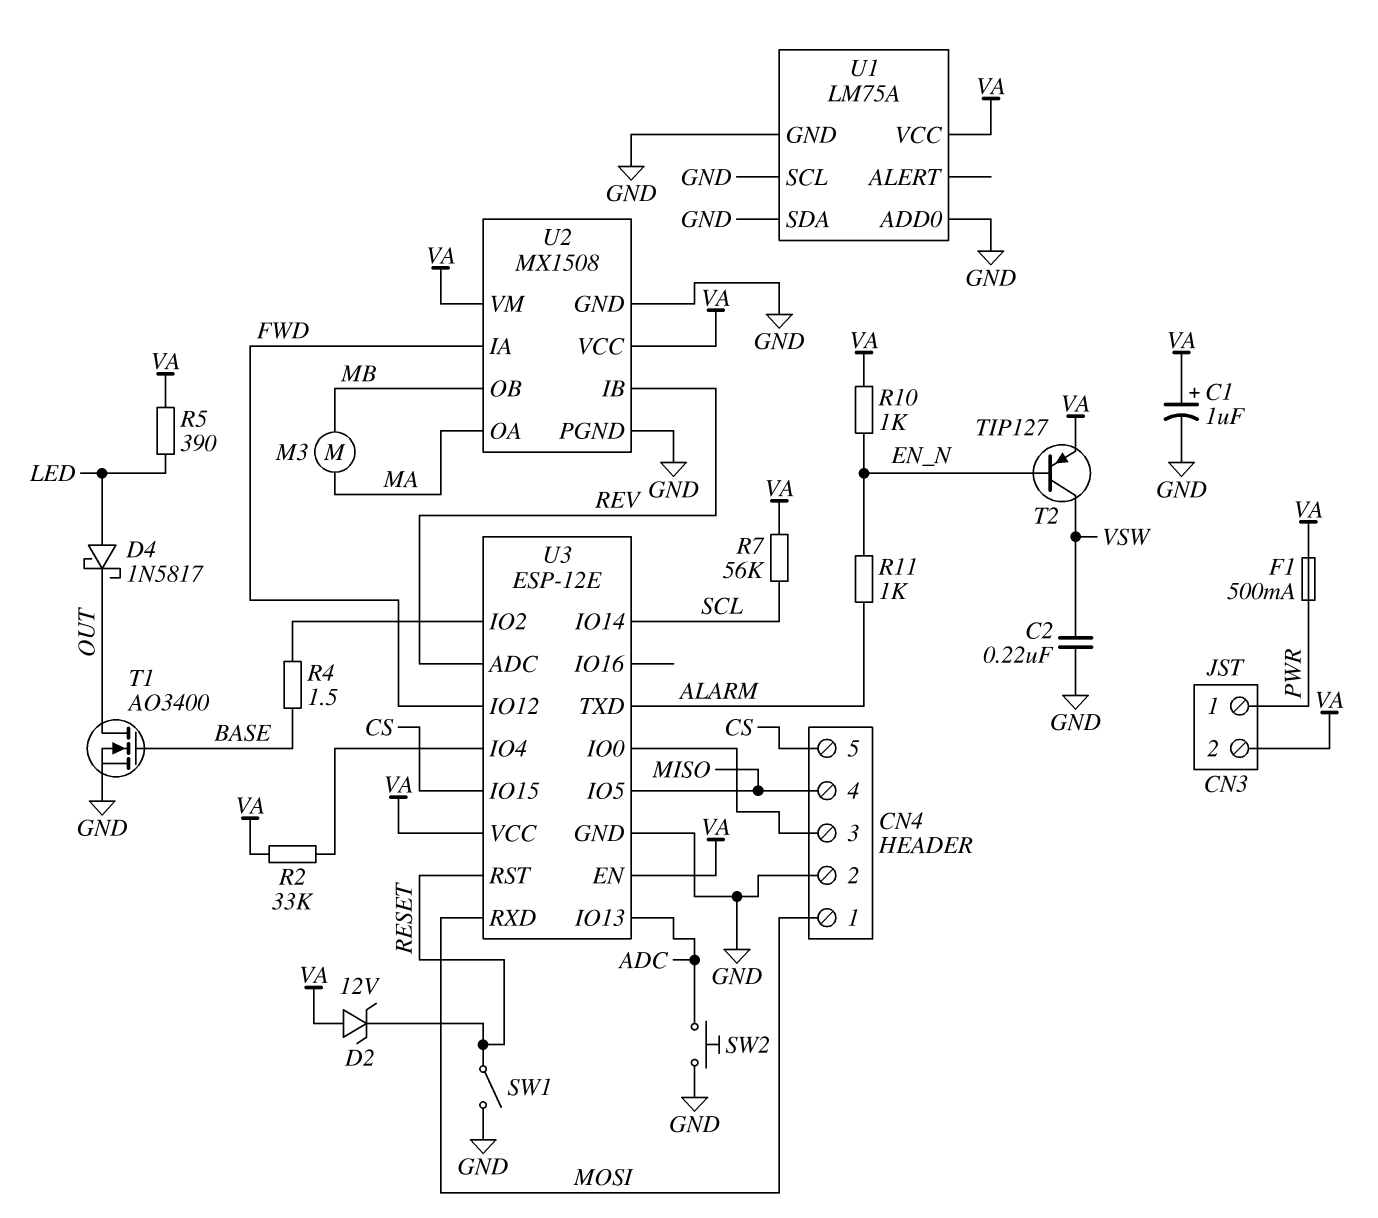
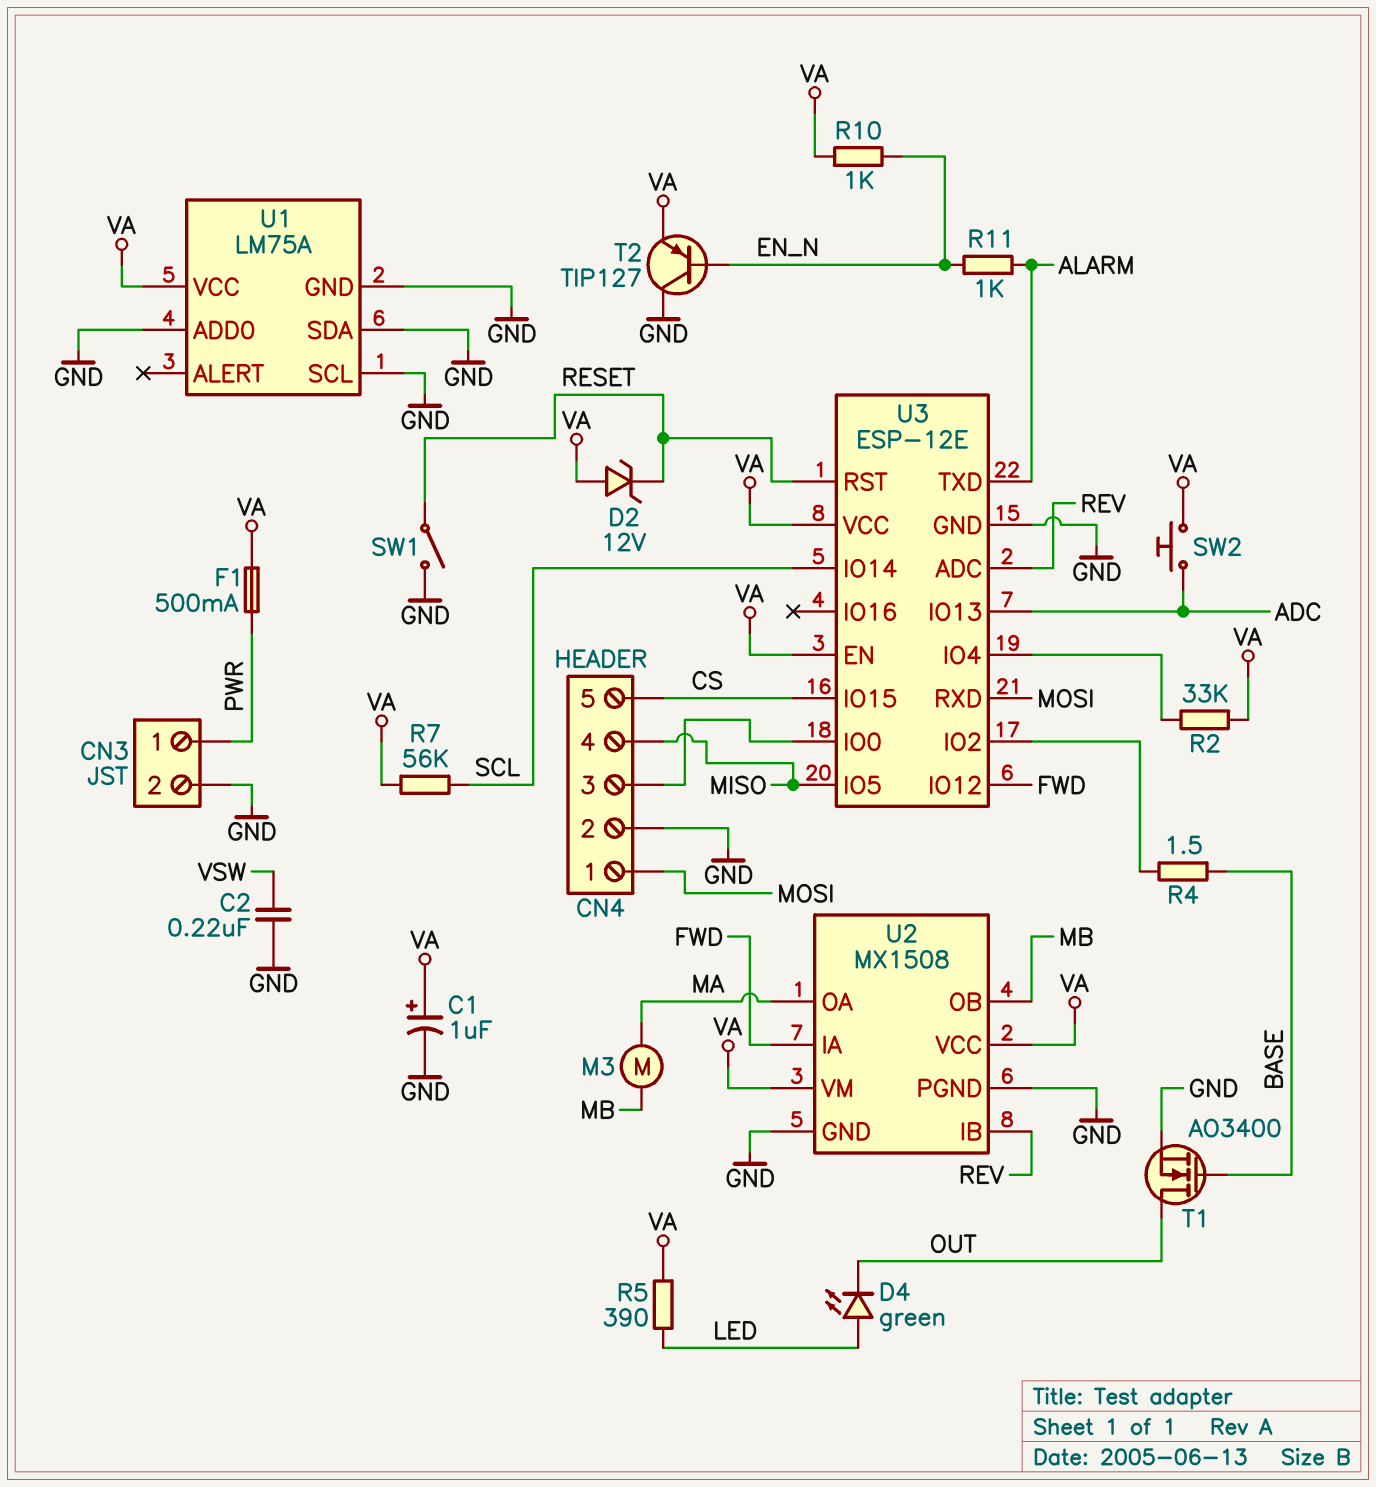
CN3 pin 2: VA -> GND
D4: schottky 1N5817 (A LED, K OUT) -> LED green (A LED, K OUT)
SW2: button (ADC, GND) -> button (ADC, VA)
T2: PNP TIP127 (B EN_N, C VSW, E VA) -> PNP TIP127 (B EN_N, C GND, E VA)

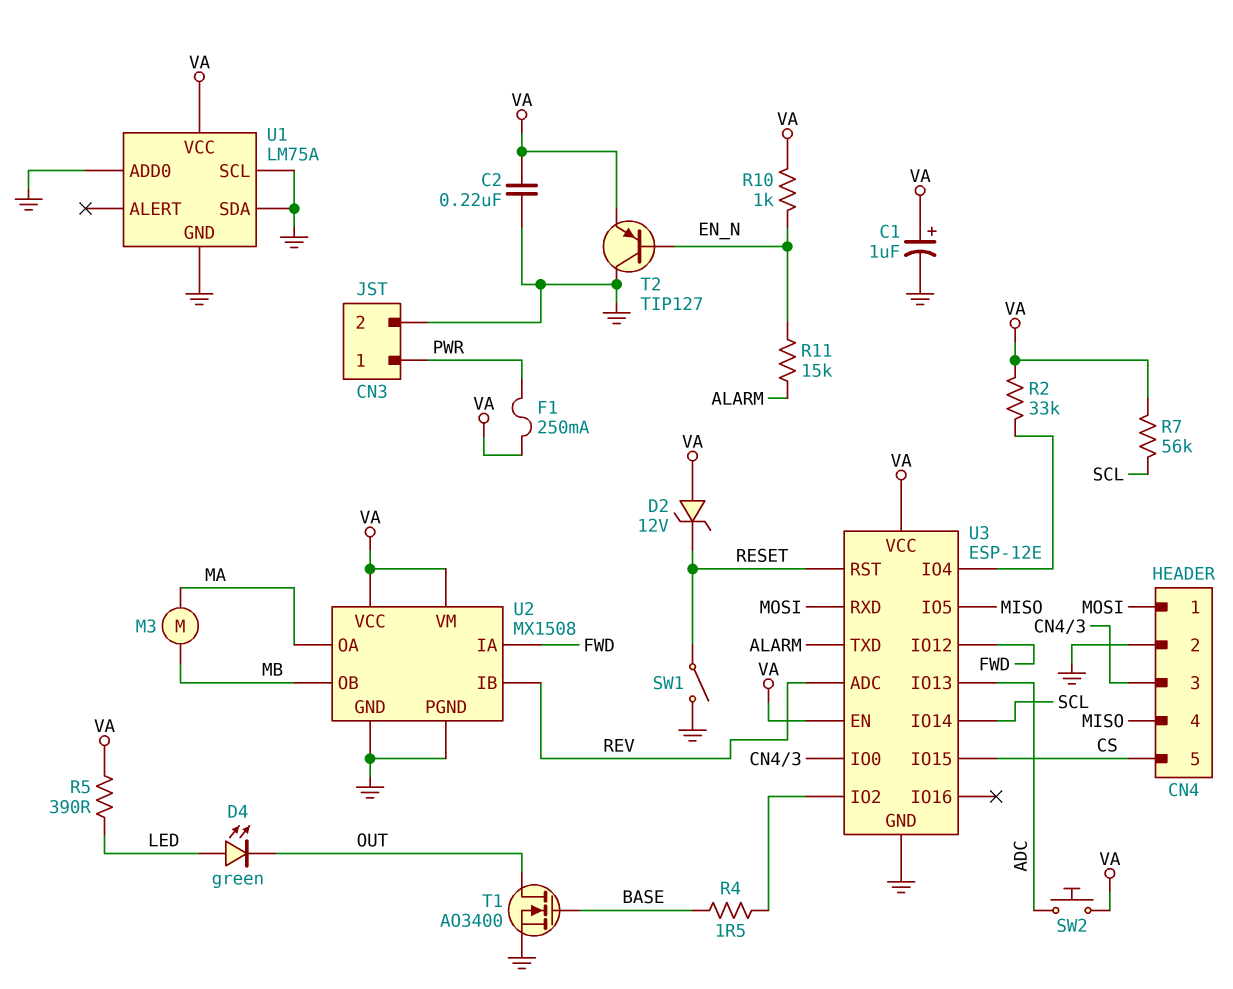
C2: 220nF (GND, VSW) -> 220nF (GND, VA)
F1: 500mA (PWR, VA) -> 250mA (PWR, VA)
R11: 1k (ALARM, EN_N) -> 15k (ALARM, EN_N)

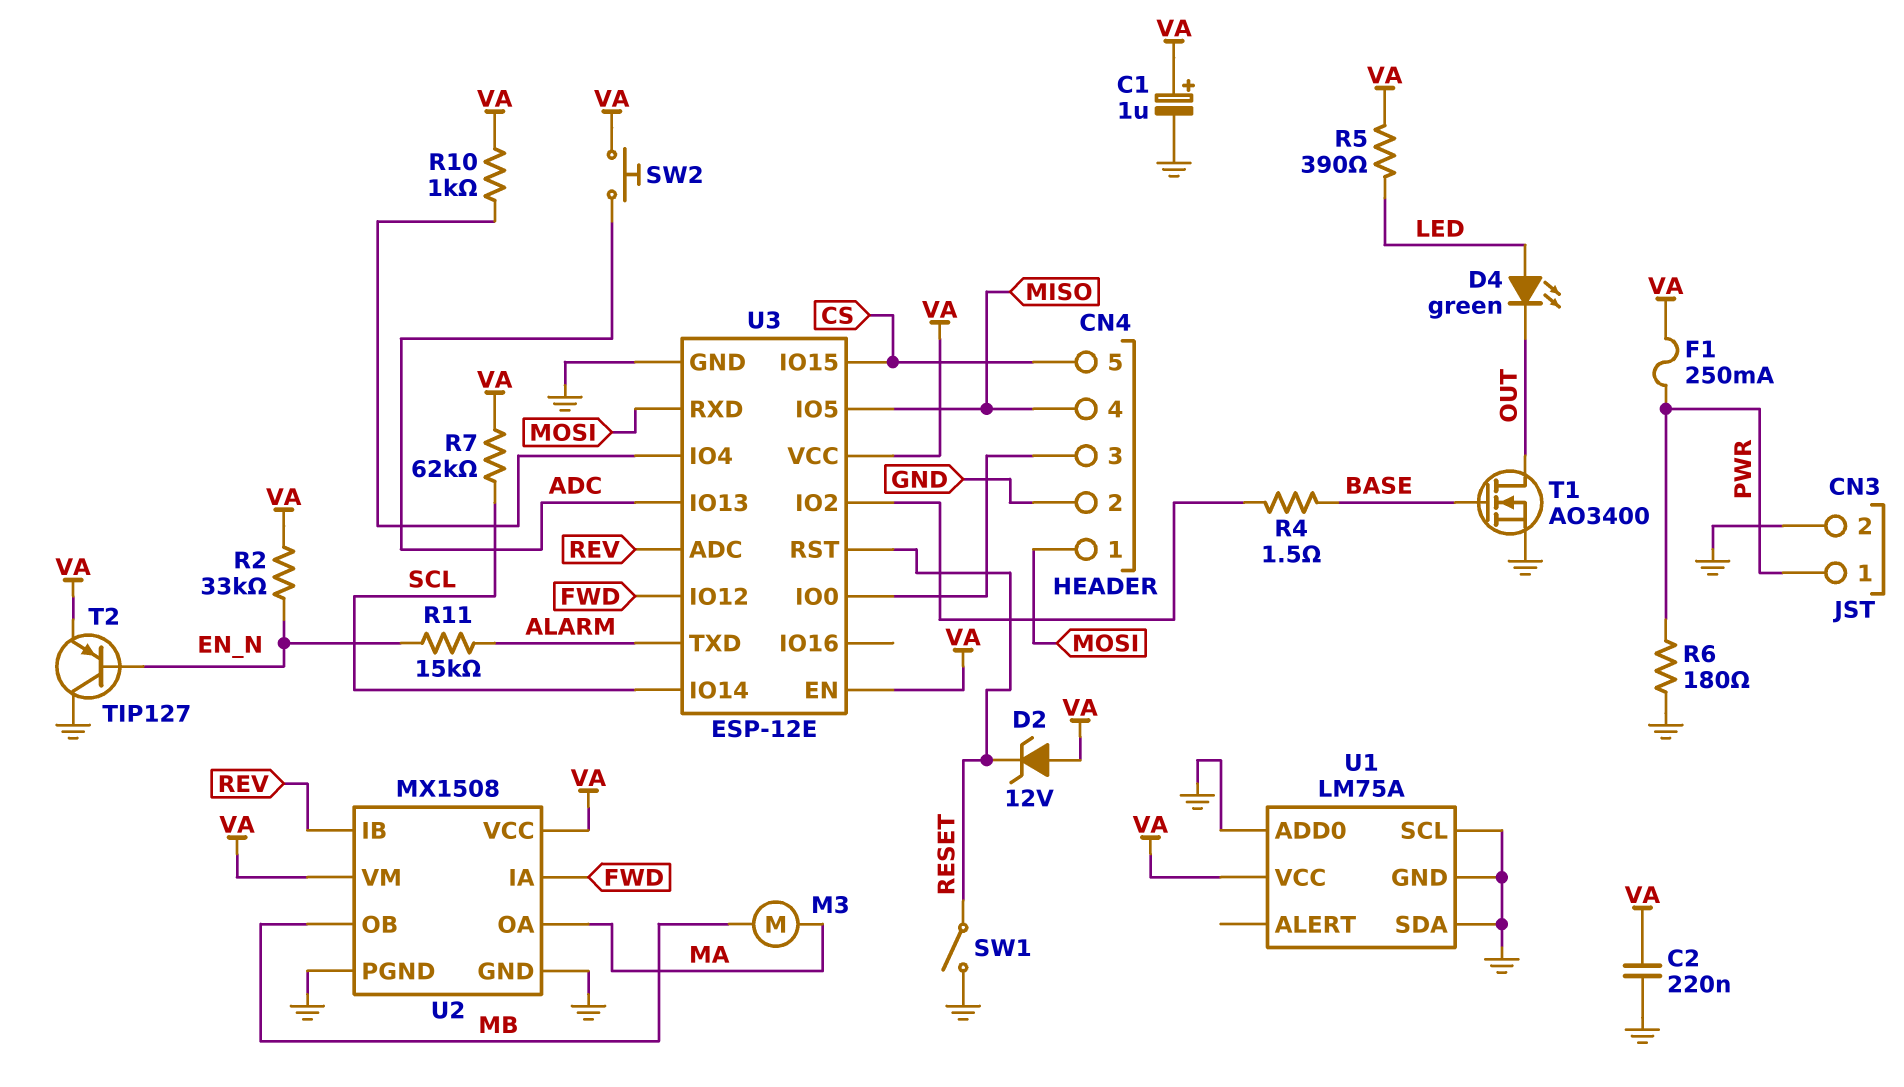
R2: 33k (U3/IO4, VA) -> 33k (EN_N, VA)
R6: none -> 180 (GND, PWR)
R7: 56k (SCL, VA) -> 62k (SCL, VA)
R10: 1k (EN_N, VA) -> 1k (U3/IO4, VA)

